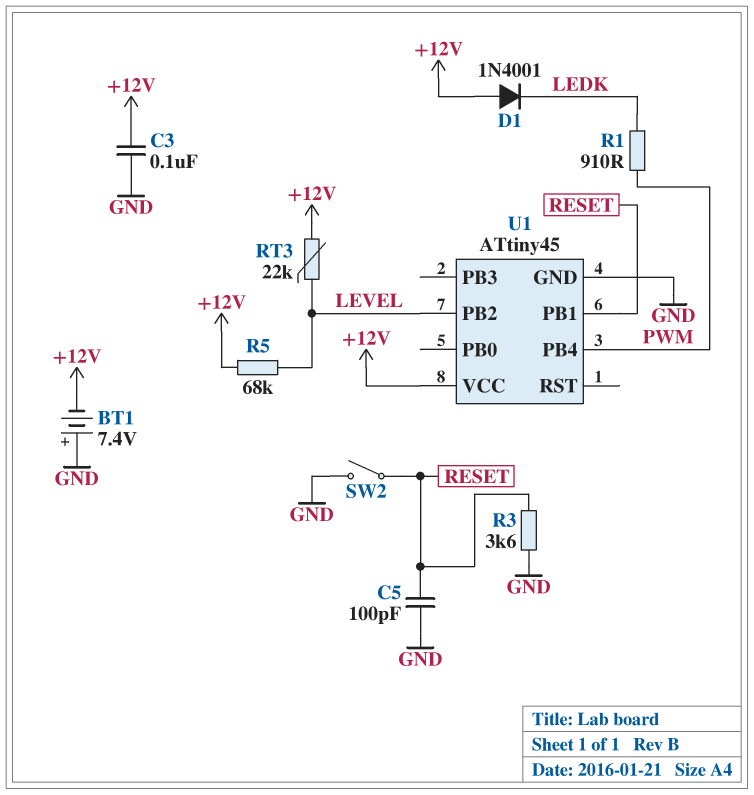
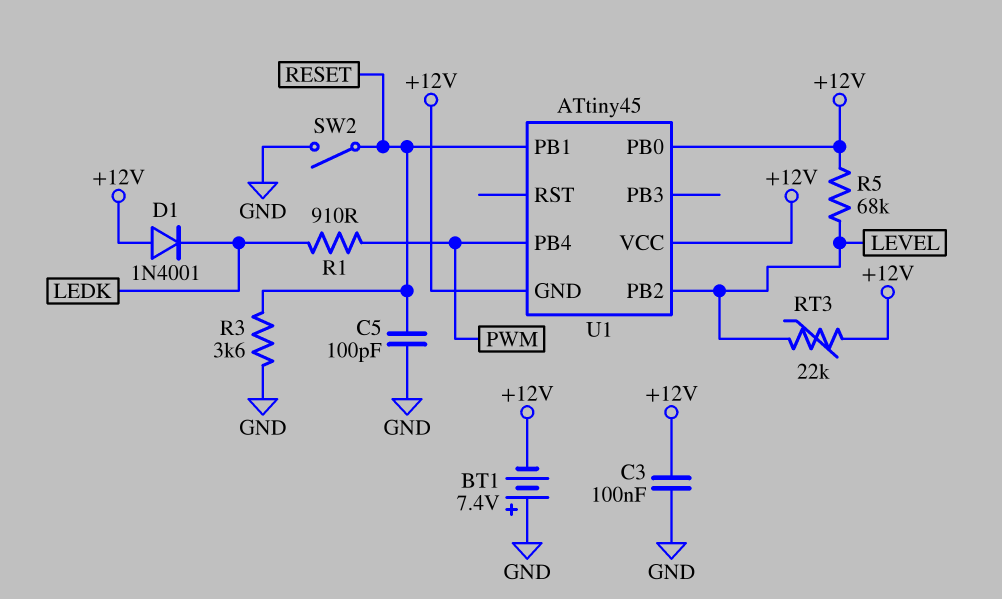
U1 pin GND: GND -> +12V
U1 pin PB0: none -> +12V

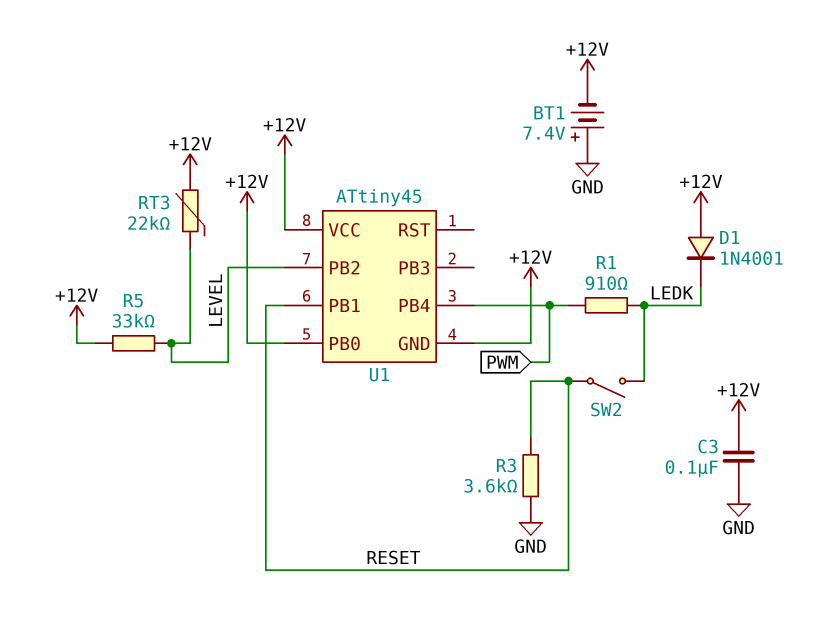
C5: 100pF (GND, RESET) -> none
R5: 68k (+12V, LEVEL) -> 33k (+12V, LEVEL)
SW2: switch (GND, RESET) -> switch (LEDK, RESET)

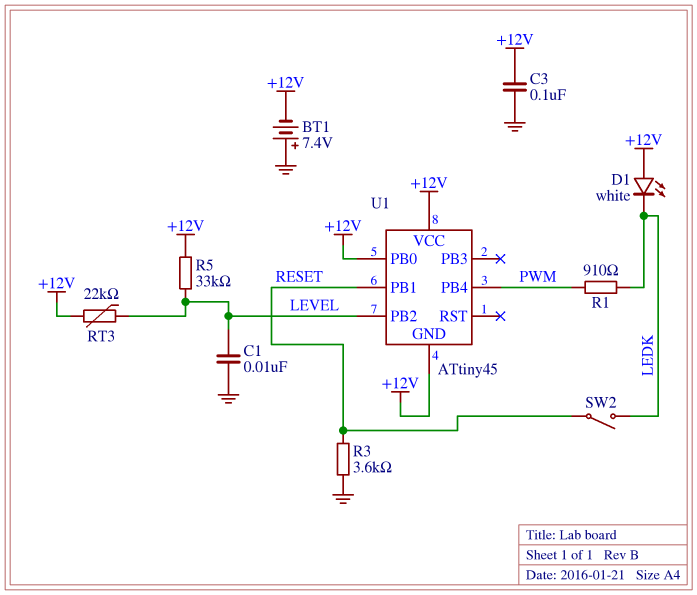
C1: none -> 10nF (GND, LEVEL)
D1: diode 1N4001 (A +12V, K LEDK) -> LED white (A +12V, K LEDK)

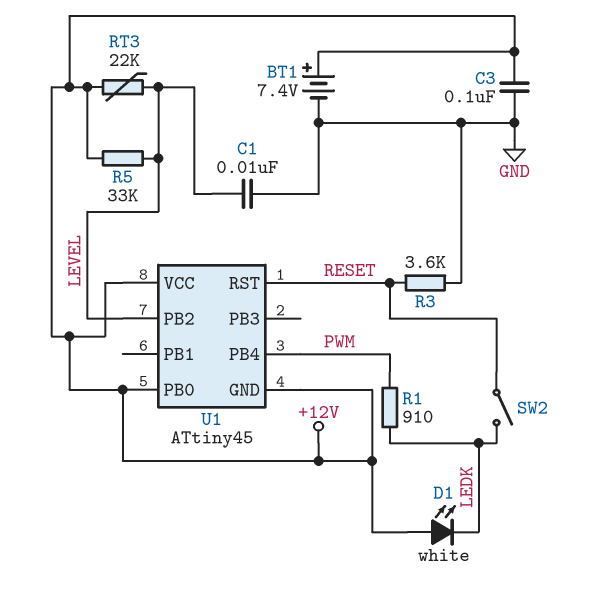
BT1: 7.4V (plus GND, minus +12V) -> 7.4V (plus +12V, minus GND)
U1 pin PB1: RESET -> none
U1 pin RST: none -> RESET

